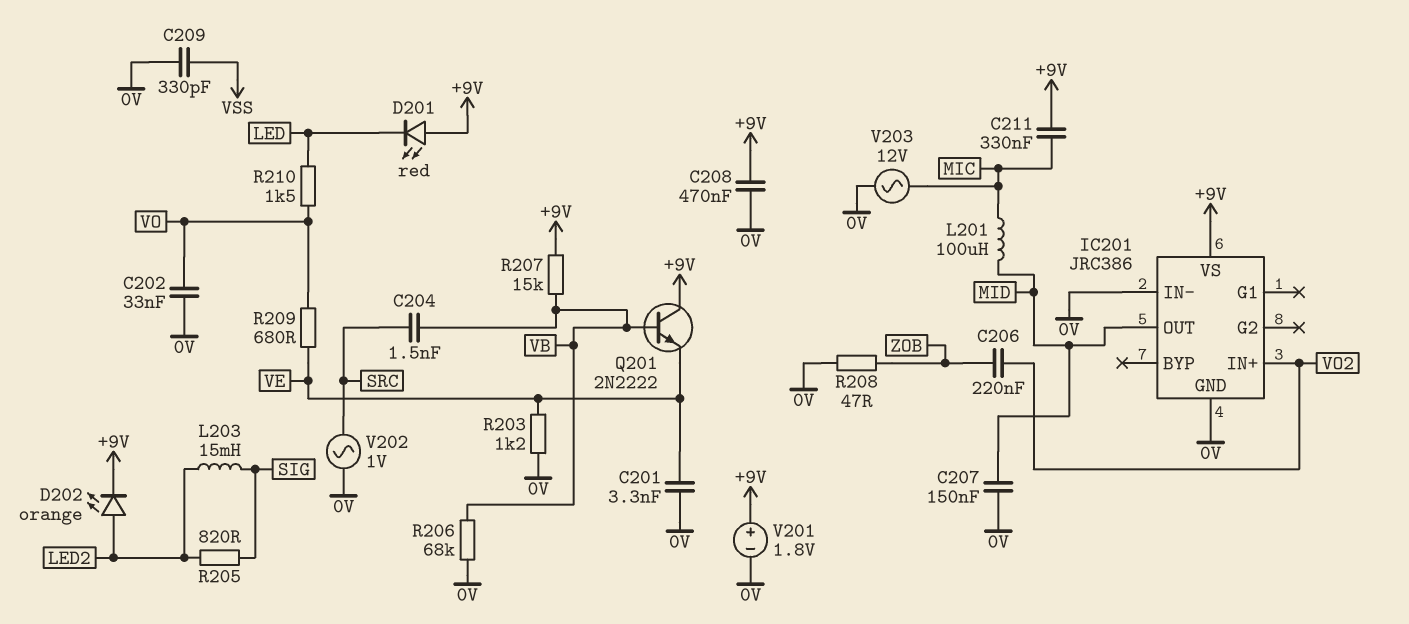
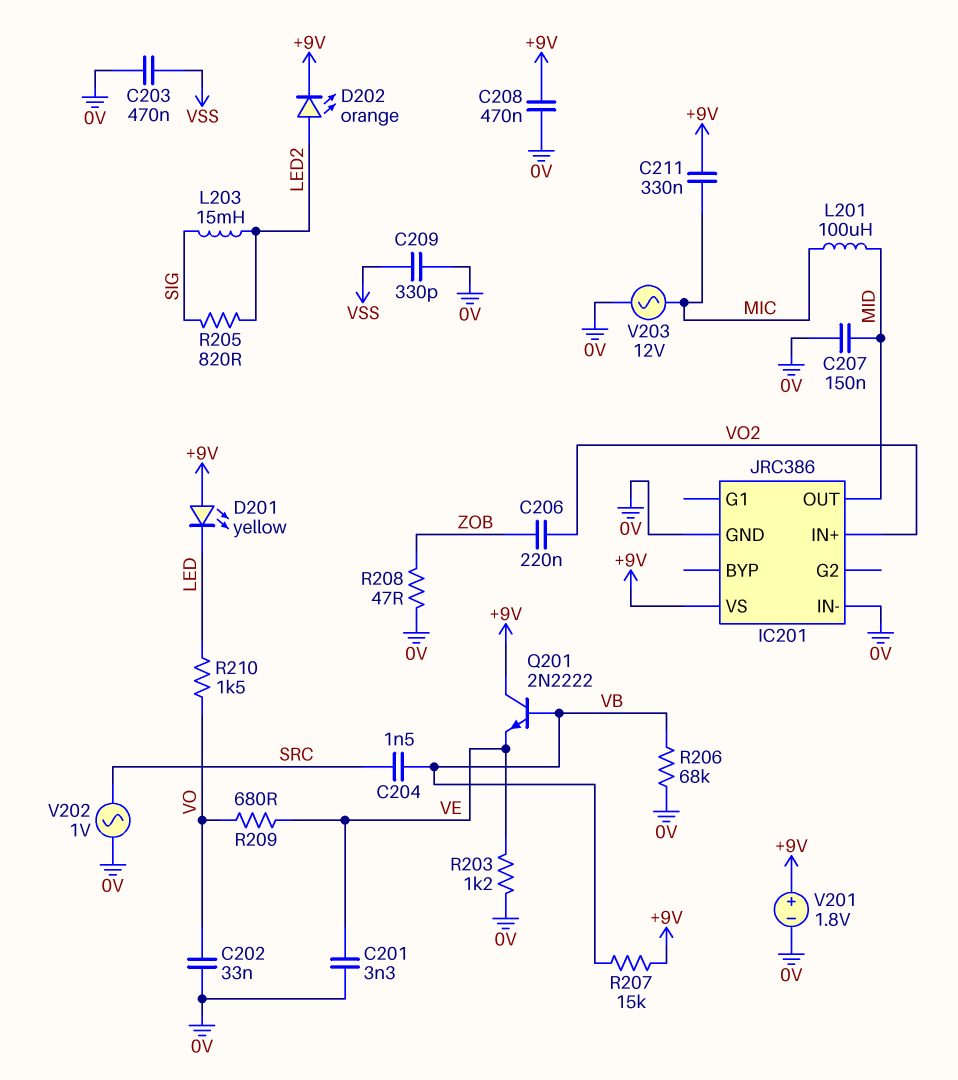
C203: none -> 470nF (0V, VSS)
D201: LED red (A +9V, K LED) -> LED yellow (A +9V, K LED)

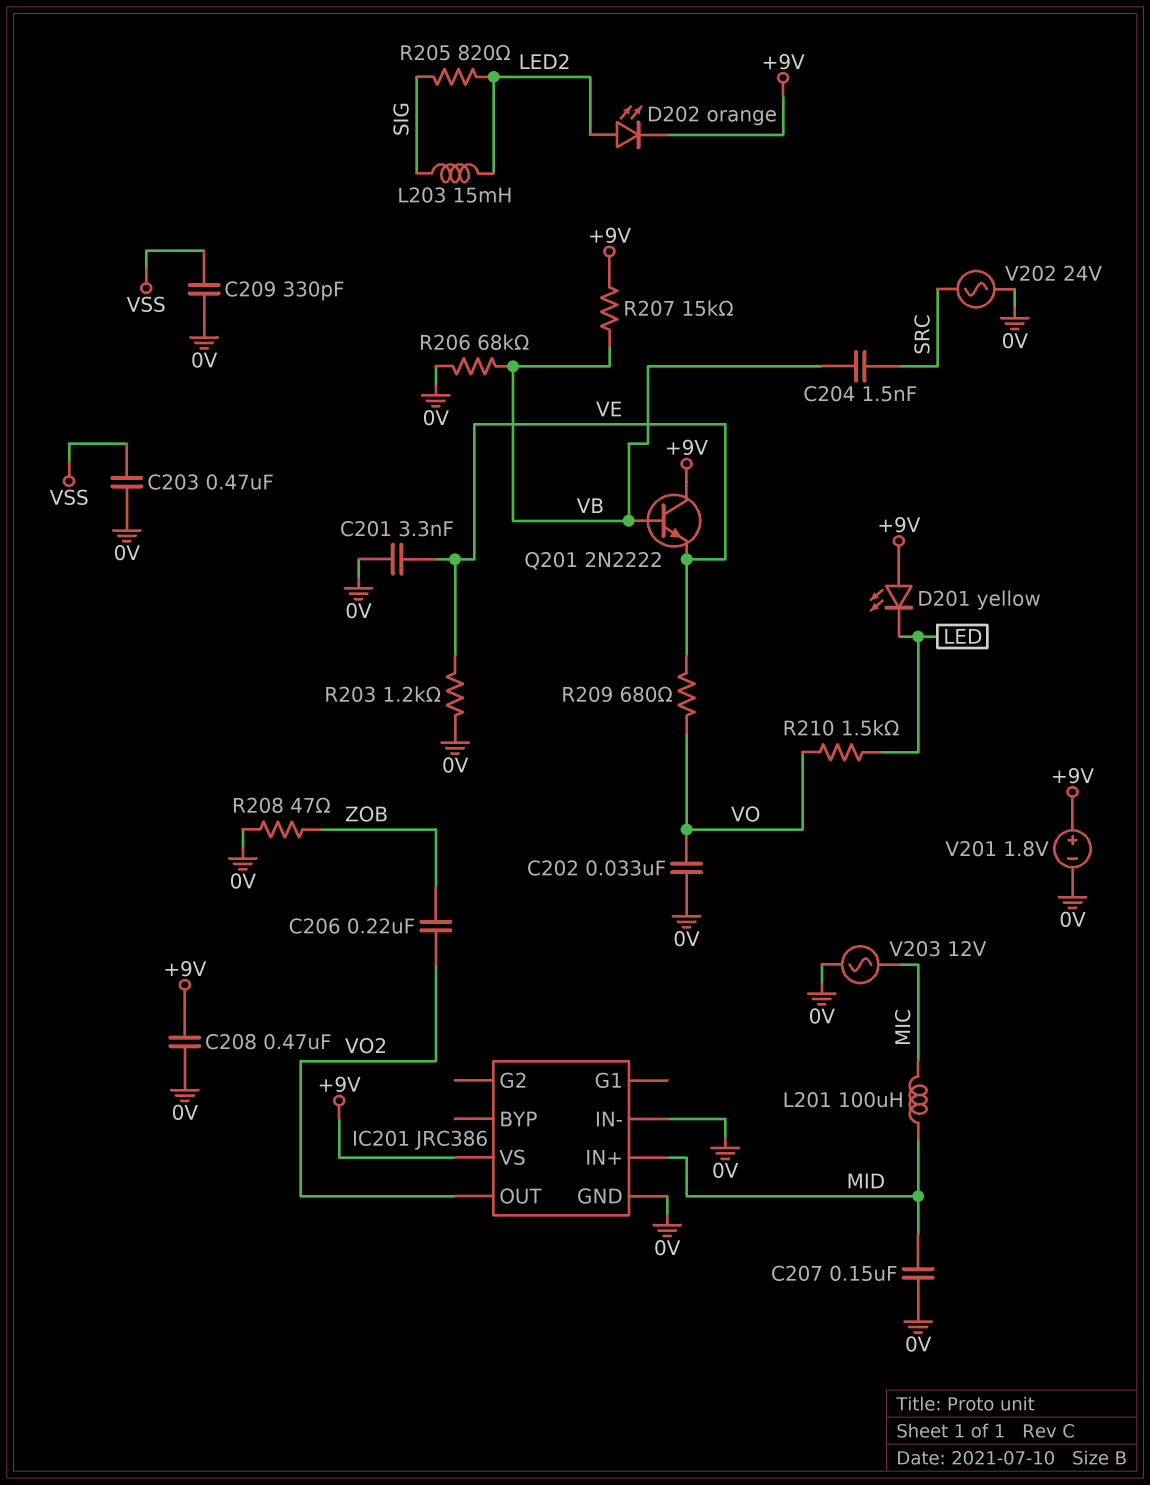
C211: 330nF (+9V, MIC) -> none
IC201 pin IN+: VO2 -> MID
IC201 pin OUT: MID -> VO2
V202: AC 1V (0V, SRC) -> AC 24V (0V, SRC)

